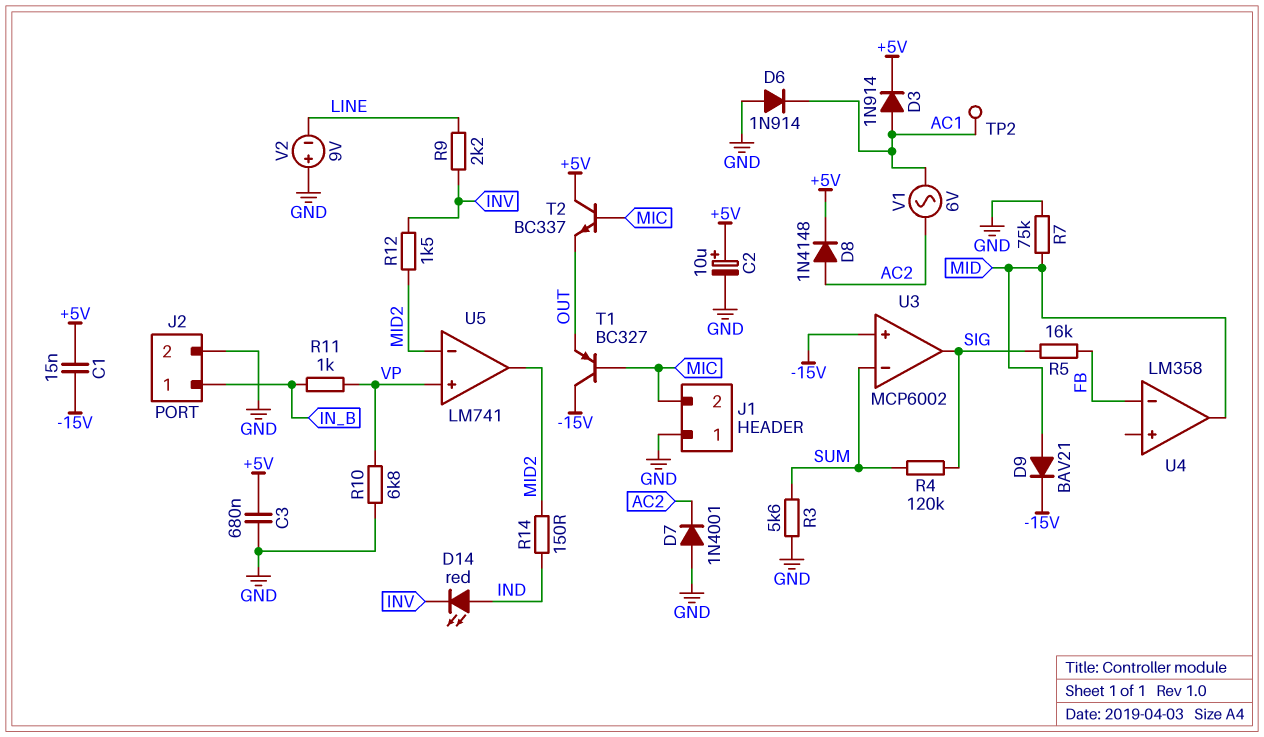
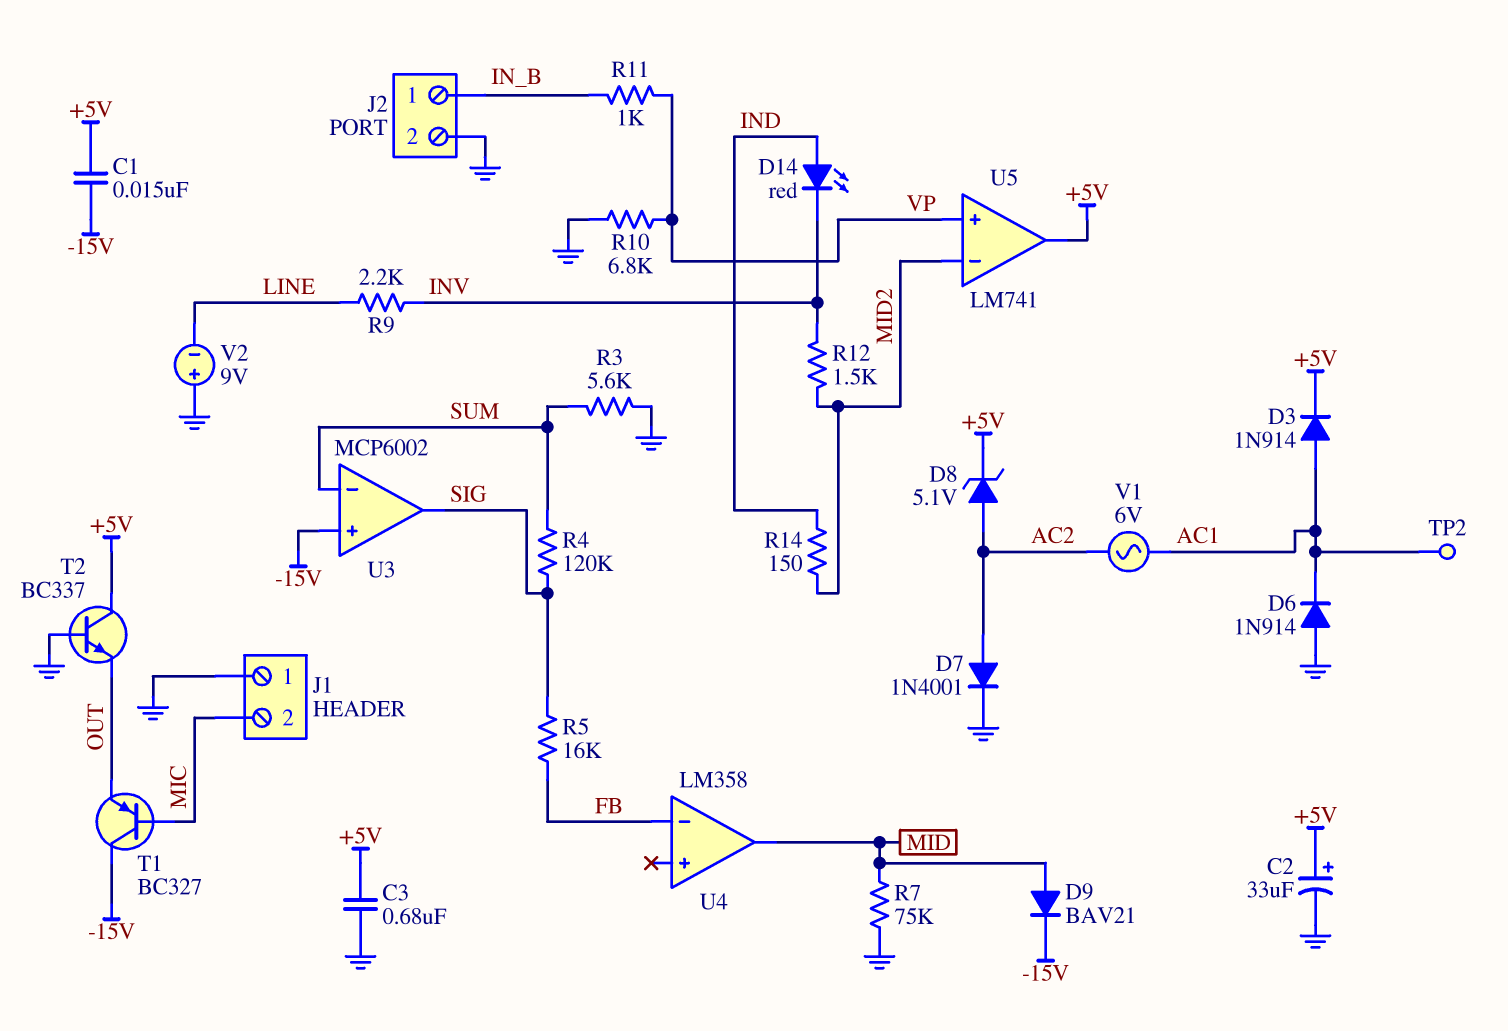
C2: 10uF (plus +5V, minus GND) -> 33uF (plus +5V, minus GND)
D7: diode 1N4001 (A GND, K AC2) -> diode 1N4001 (A AC2, K GND)
D8: diode 1N4148 (A AC2, K +5V) -> zener 5.1V (A AC2, K +5V)
T2: NPN BC337 (B MIC, C +5V, E OUT) -> NPN BC337 (B GND, C +5V, E OUT)
U5 pin out: MID2 -> +5V

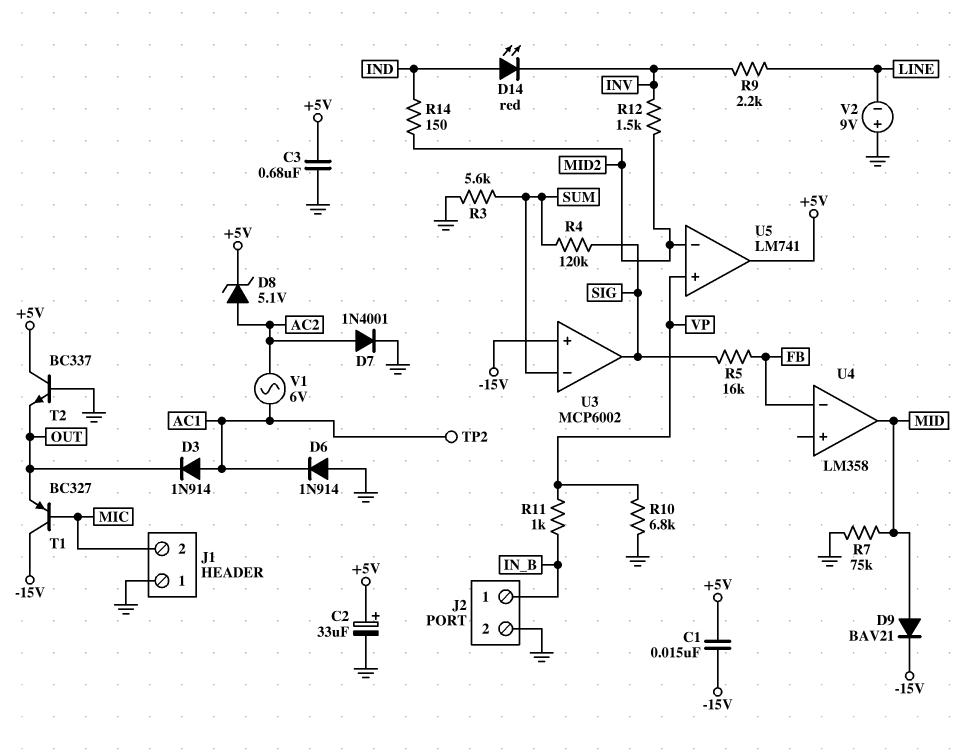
D3: diode 1N914 (A AC1, K +5V) -> diode 1N914 (A AC1, K OUT)

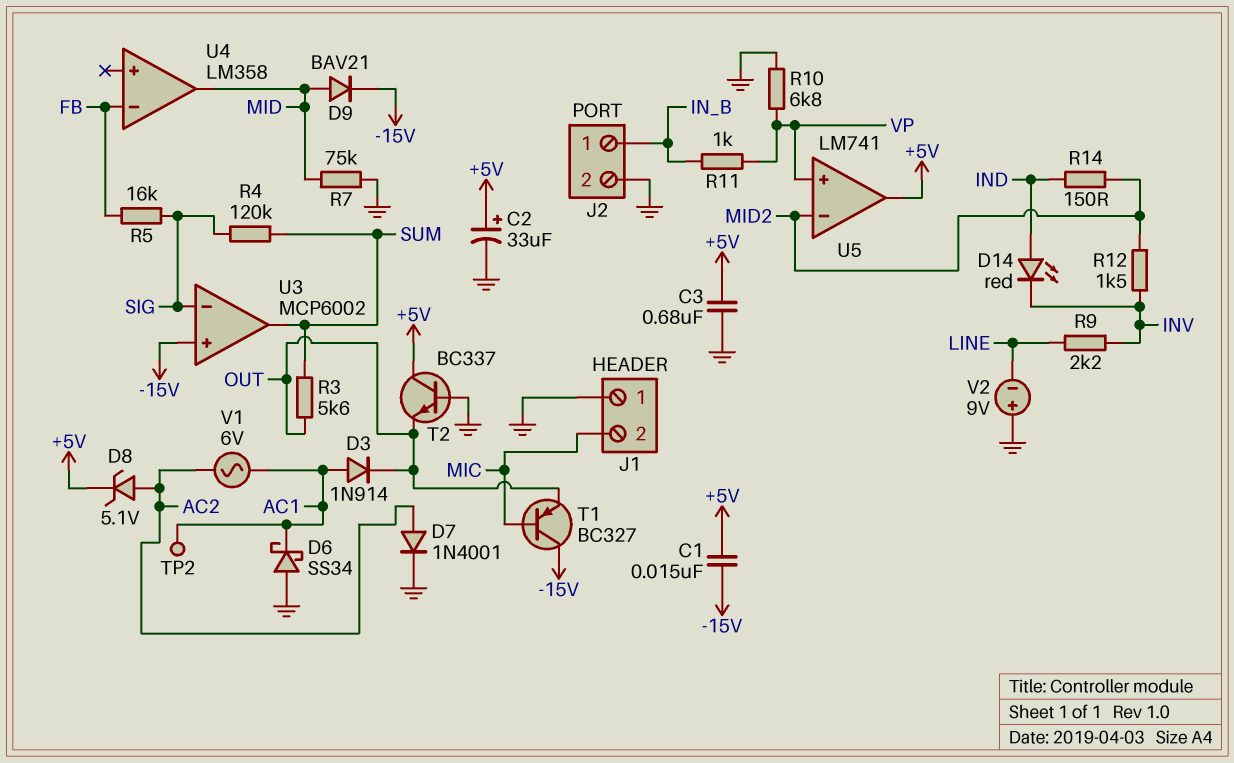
D6: diode 1N914 (A GND, K AC1) -> schottky SS34 (A GND, K AC1)
R3: 5.6k (GND, SUM) -> 5.6k (OUT, SUM)
U3 pin in-: SUM -> SIG
U3 pin out: SIG -> SUM

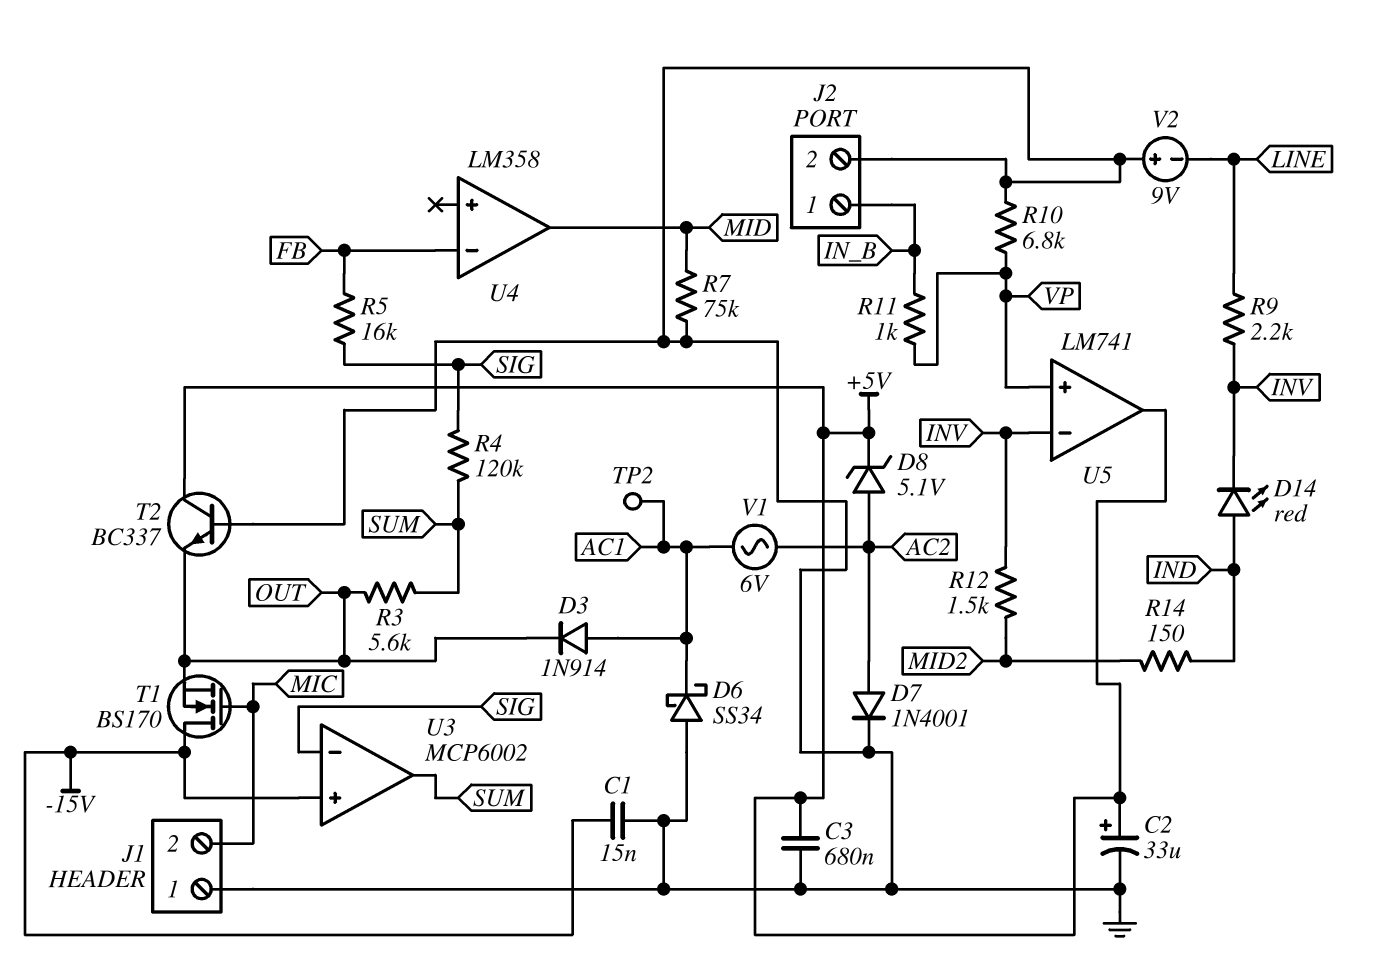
C1: 15nF (+5V, -15V) -> 15nF (-15V, GND)
D9: diode BAV21 (A MID, K -15V) -> none
T1: PNP BC327 (B MIC, C -15V, E OUT) -> NMOS BS170 (G MIC, D -15V, S OUT)
U5 pin in-: MID2 -> INV

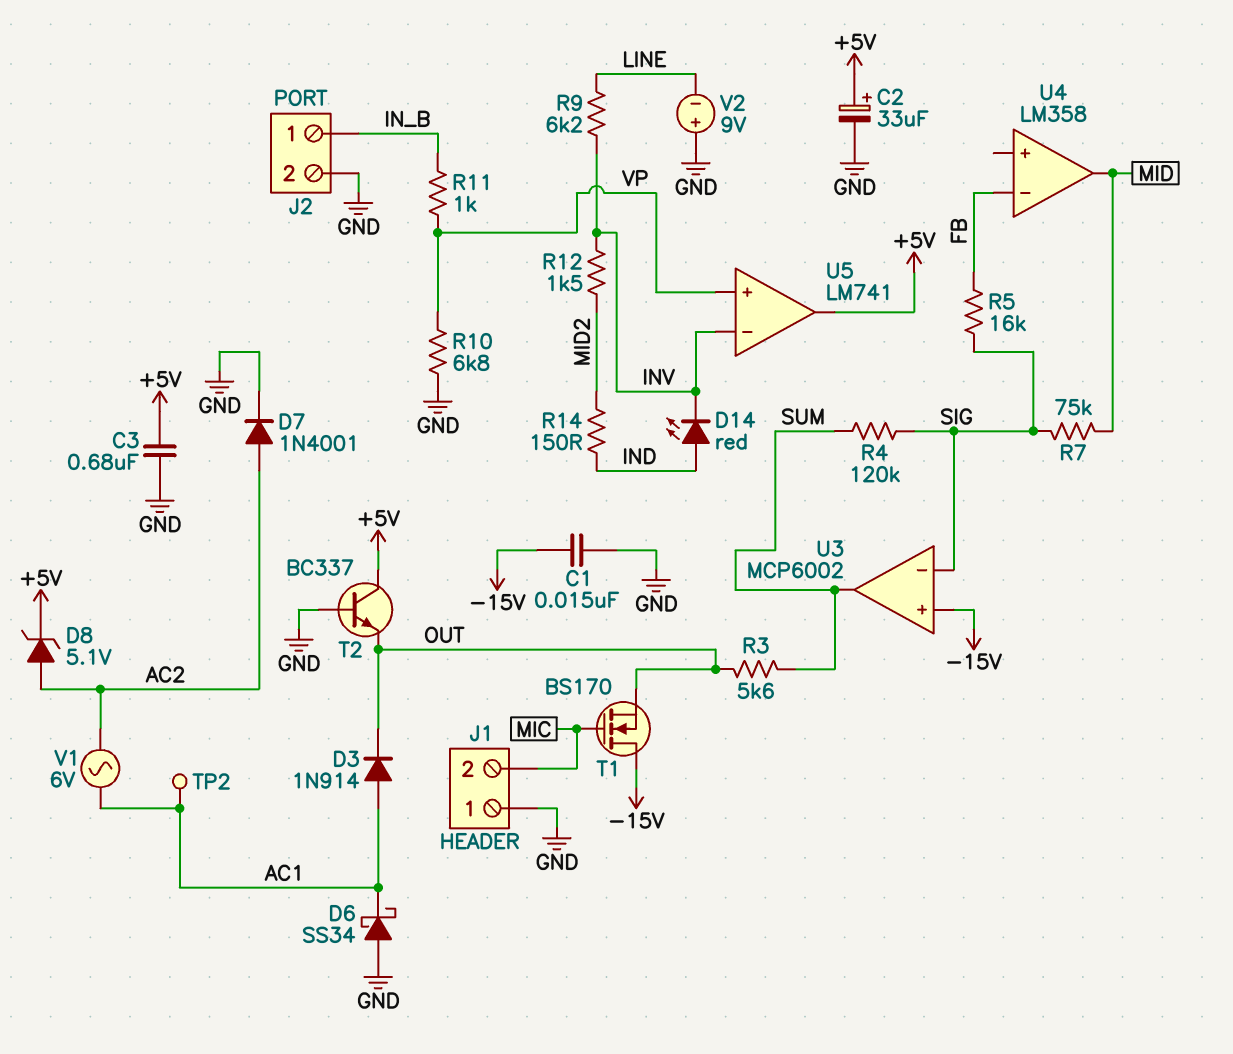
R7: 75k (GND, MID) -> 75k (MID, SIG)
R9: 2.2k (INV, LINE) -> 6.2k (INV, LINE)

